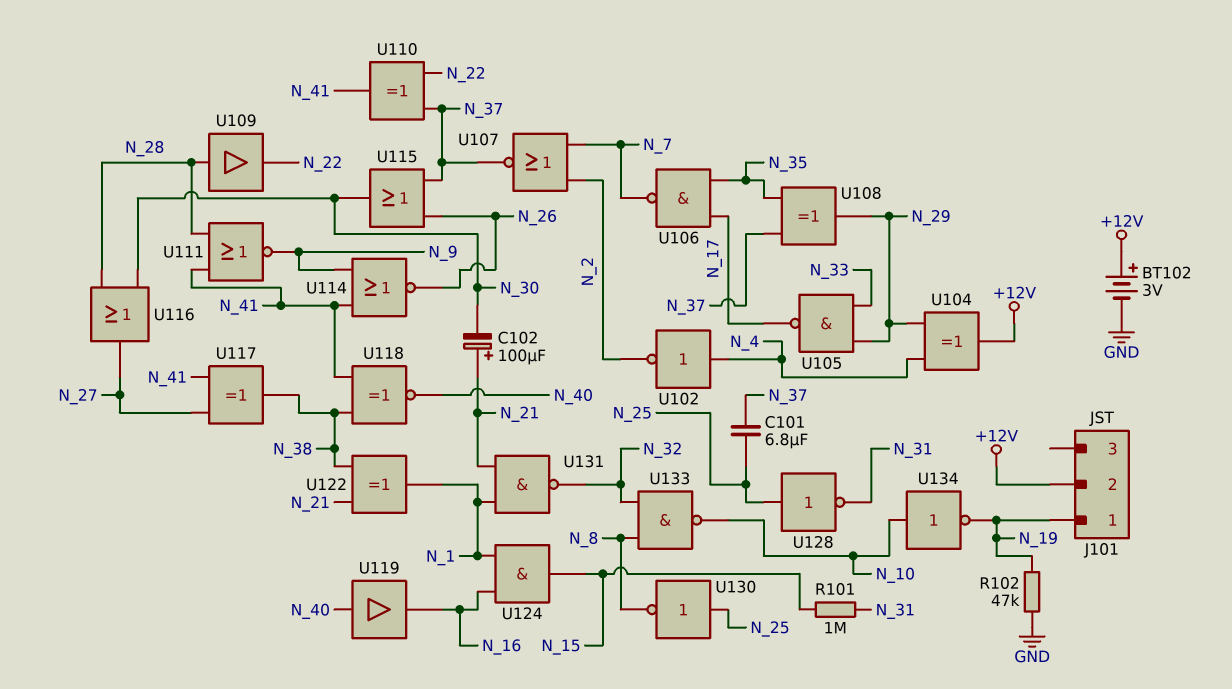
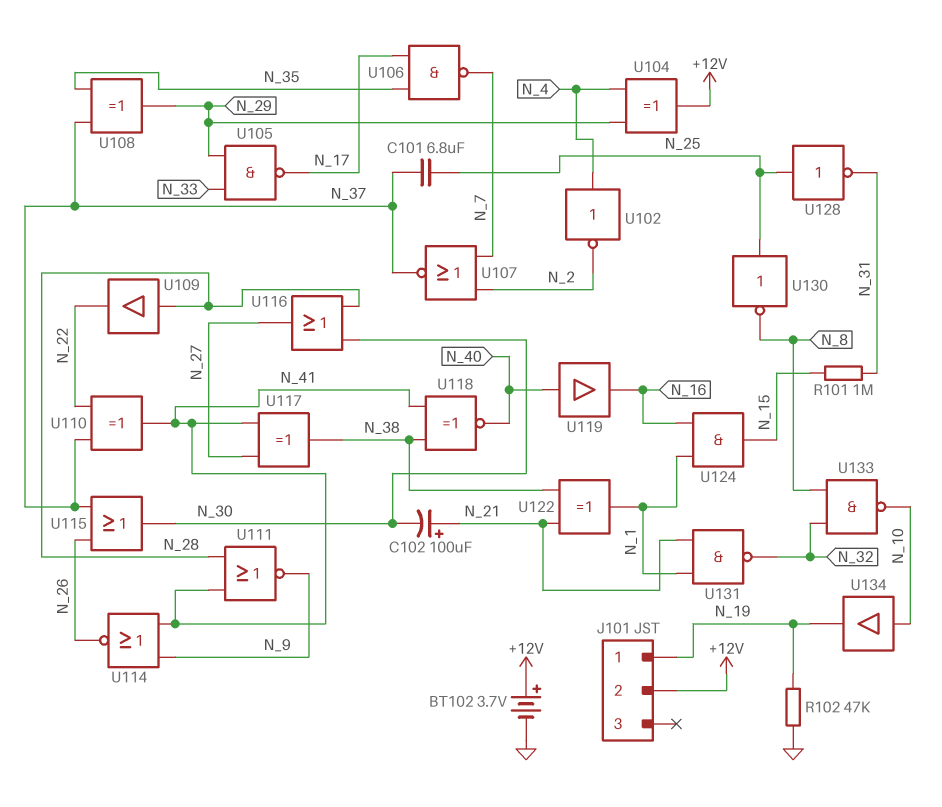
BT102: 3V (plus +12V, minus GND) -> 3.7V (plus +12V, minus GND)
U134: NOT (in N_10, out N_19) -> buffer (in N_10, out N_19)

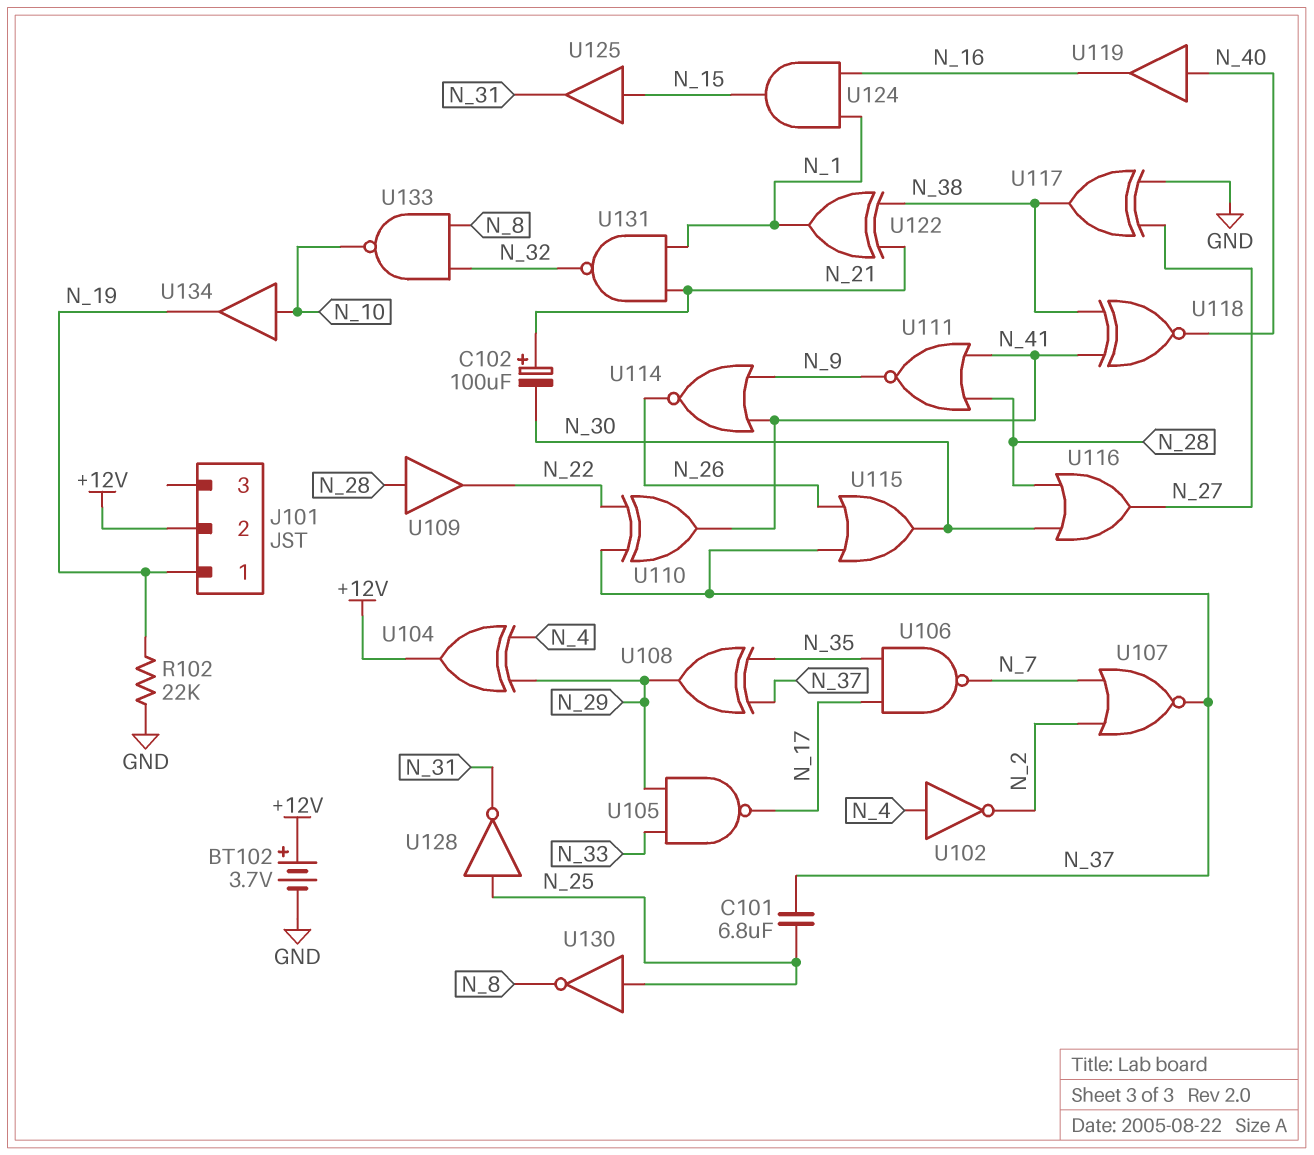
R101: 1M (N_15, N_31) -> none
R102: 47k (GND, N_19) -> 22k (GND, N_19)
U117: XOR (in N_27, in N_41, out N_38) -> XOR (in GND, in N_27, out N_38)
U125: none -> buffer (in N_15, out N_31)

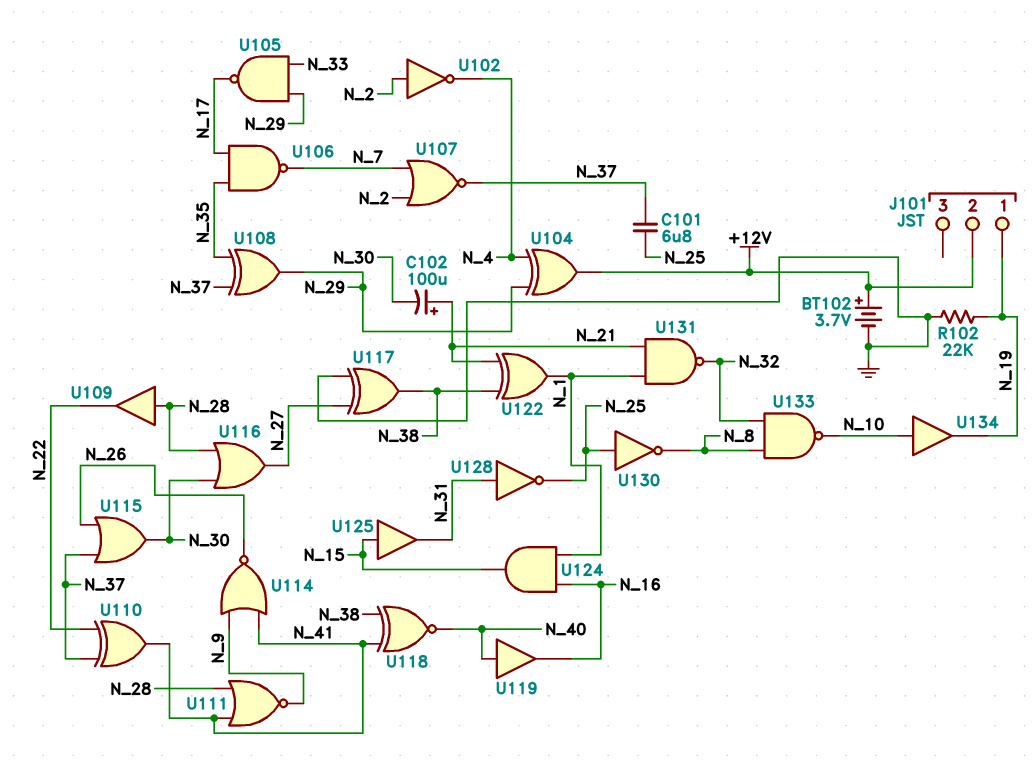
U102: NOT (in N_4, out N_2) -> NOT (in N_2, out N_4)
U128: NOT (in N_25, out N_31) -> NOT (in N_31, out N_25)

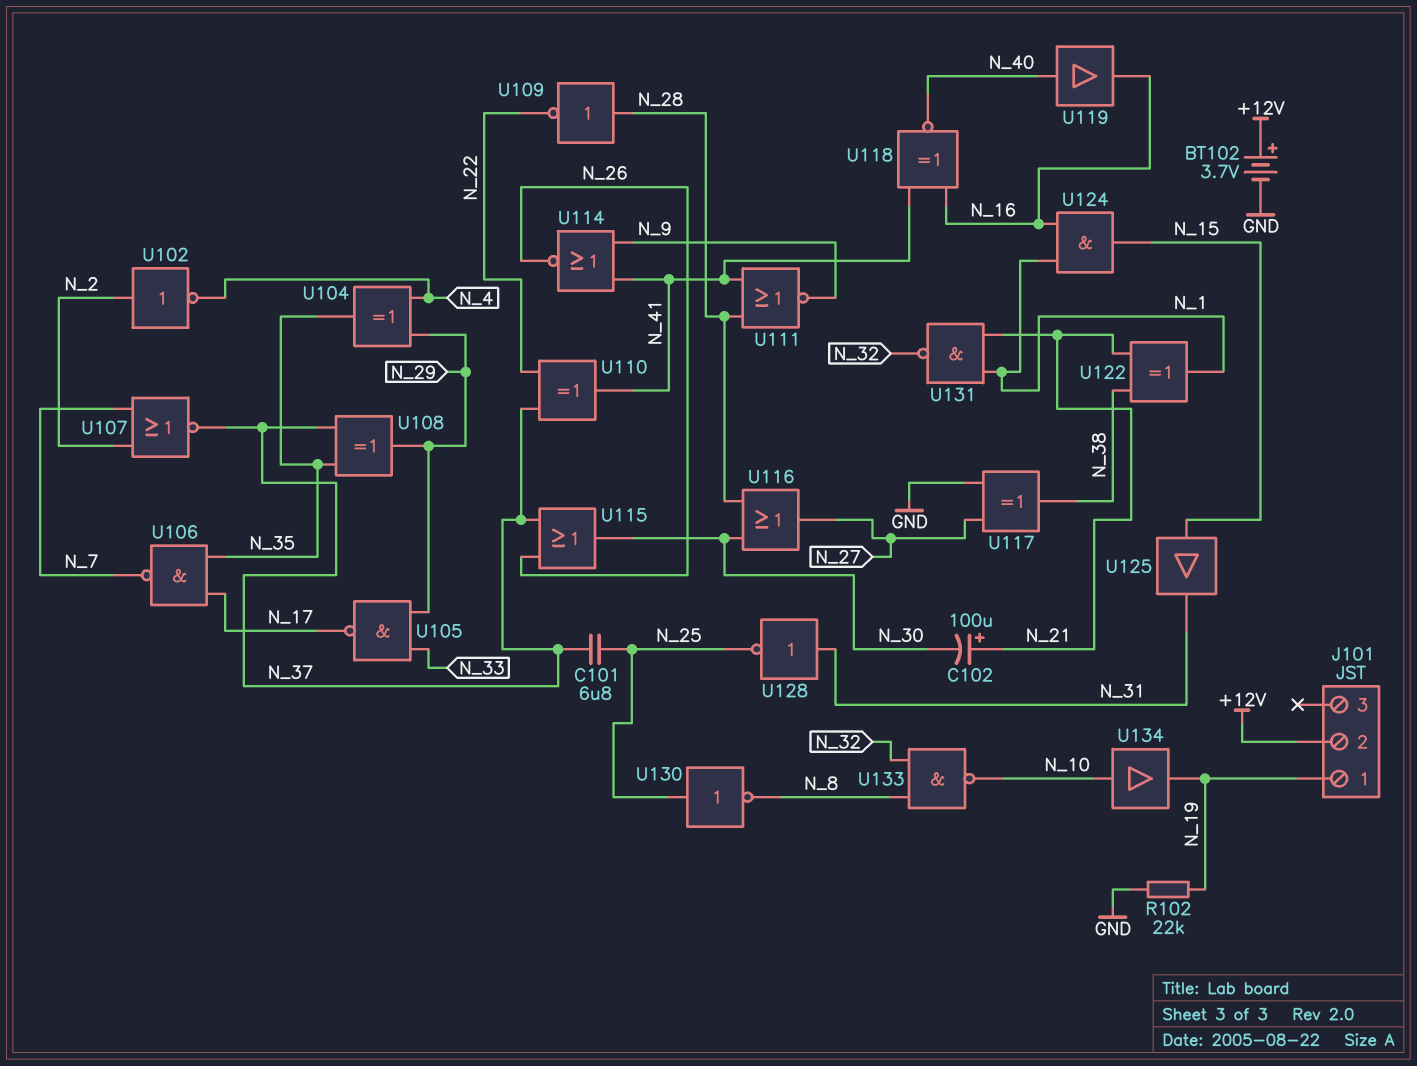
U104: XOR (in N_4, in N_29, out +12V) -> XOR (in N_4, in N_29, out N_35)
U109: buffer (in N_28, out N_22) -> NOT (in N_28, out N_22)
U118: XNOR (in N_38, in N_41, out N_40) -> XNOR (in N_16, in N_41, out N_40)

